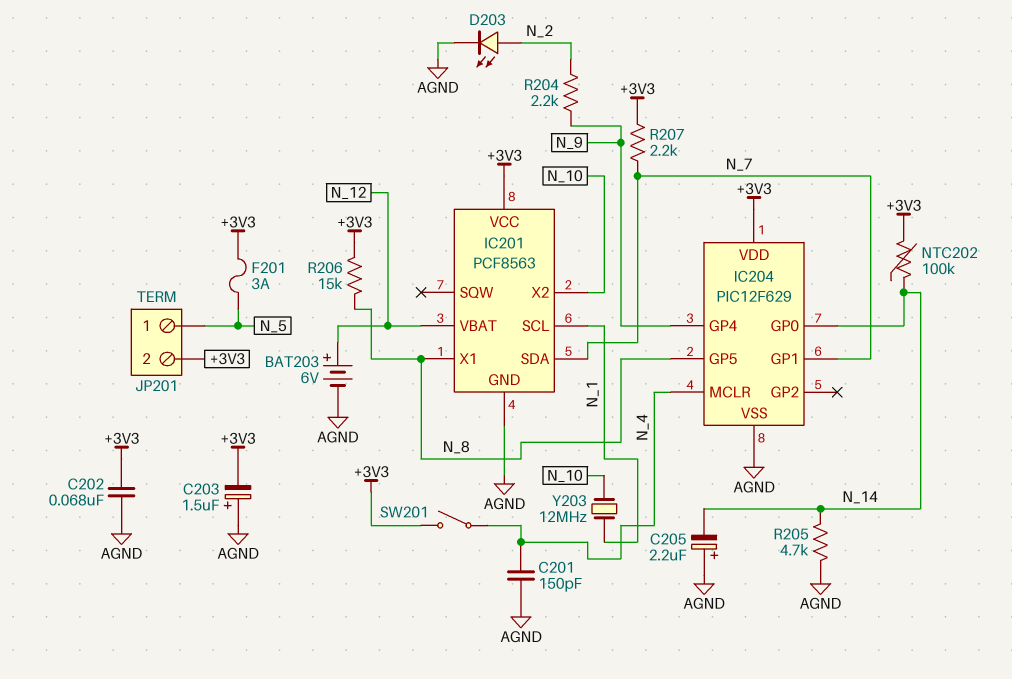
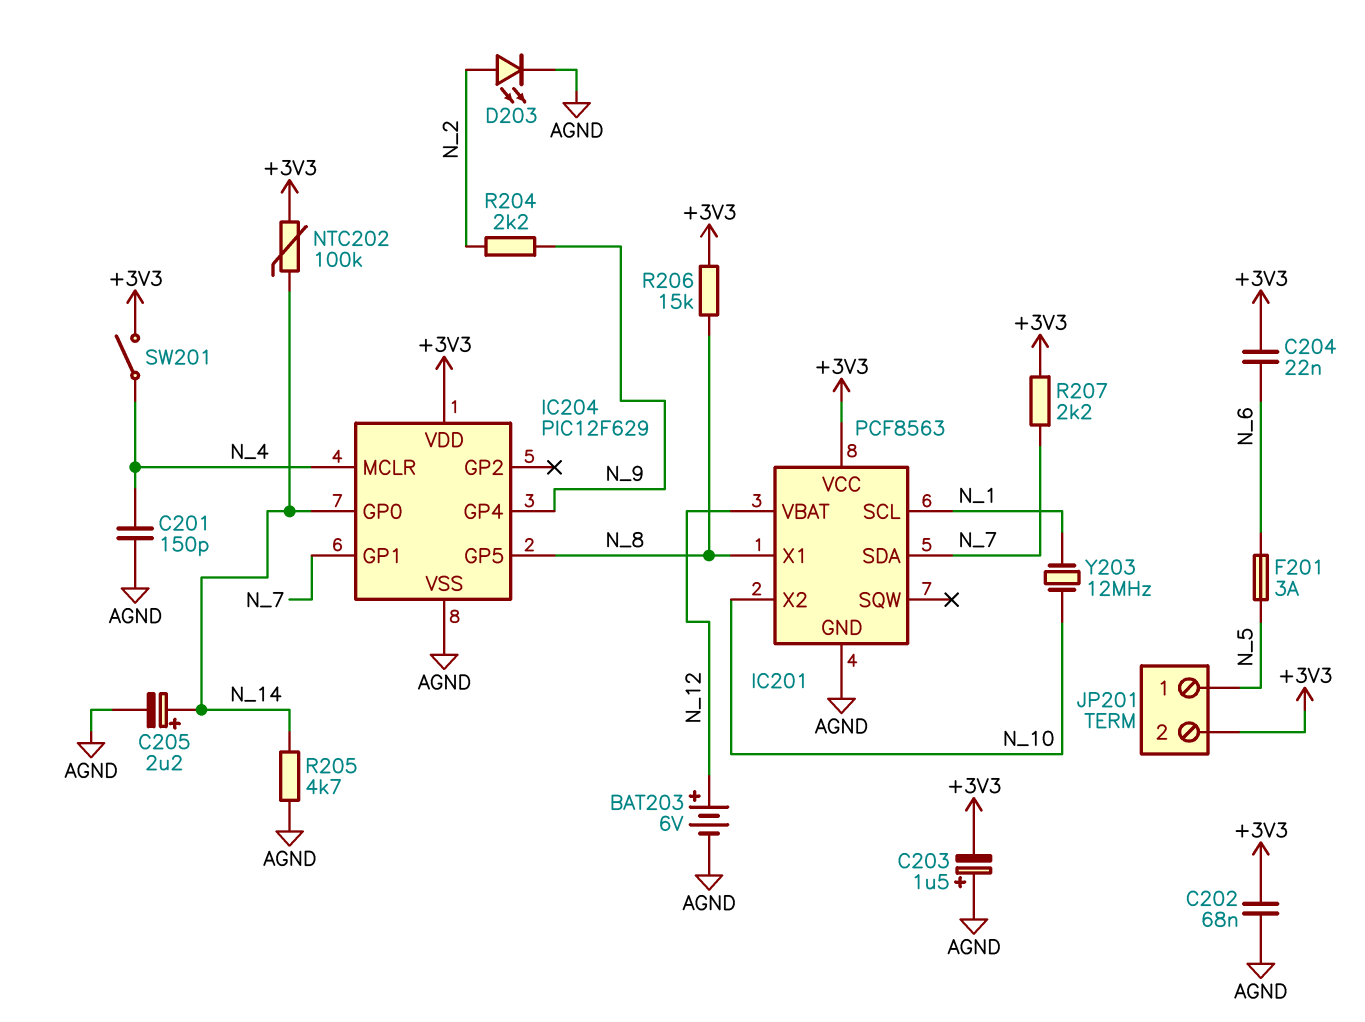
C204: none -> 22nF (+3V3, N_6)
C205: 2.2uF (plus AGND, minus N_14) -> 2.2uF (plus N_14, minus AGND)
F201: 3A (+3V3, N_5) -> 3A (N_5, N_6)

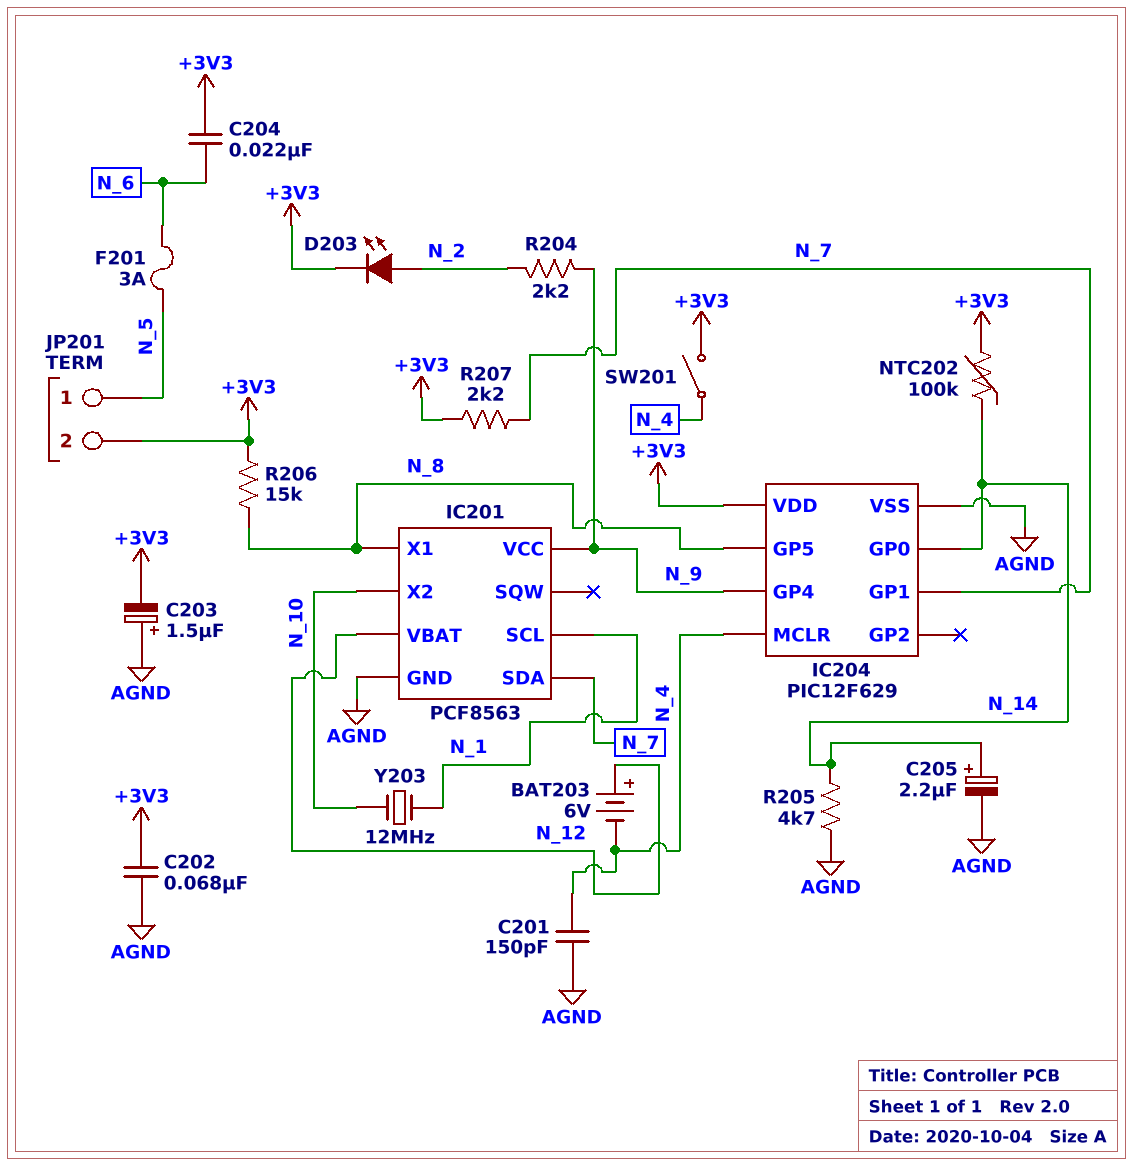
BAT203: 6V (plus N_12, minus AGND) -> 6V (plus N_12, minus N_4)
D203: LED (A N_2, K AGND) -> LED (A N_2, K +3V3)
IC201 pin VCC: +3V3 -> N_9

